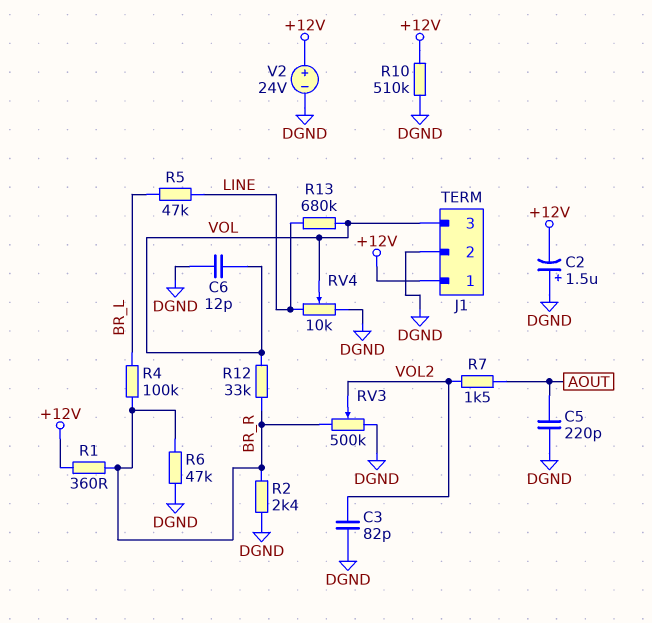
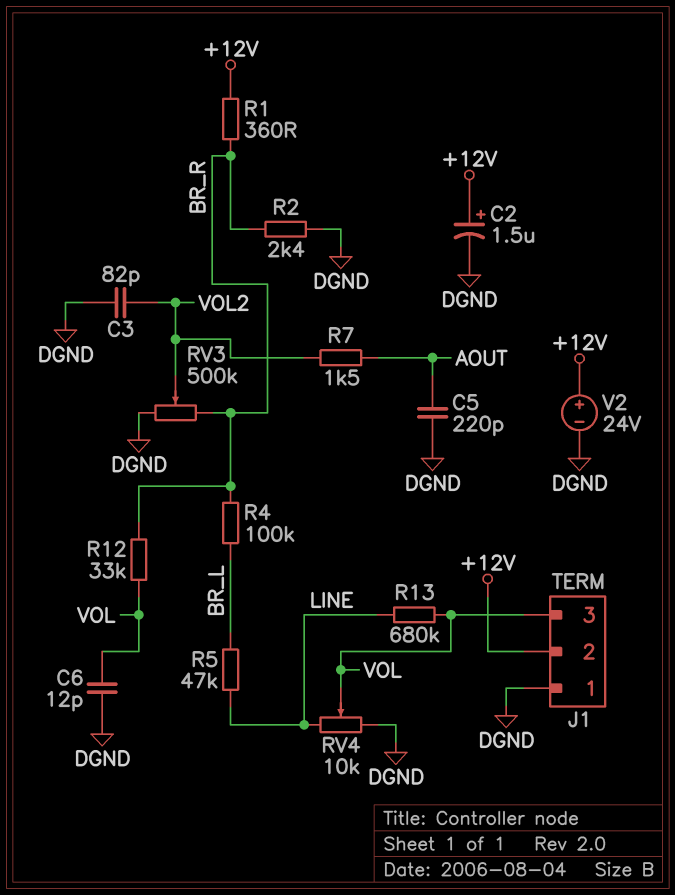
C2: 1.5uF (plus DGND, minus +12V) -> 1.5uF (plus +12V, minus DGND)
J1 pin 1: +12V -> DGND
J1 pin 2: DGND -> +12V
R6: 47k (BR_R, DGND) -> none
R10: 510k (+12V, DGND) -> none

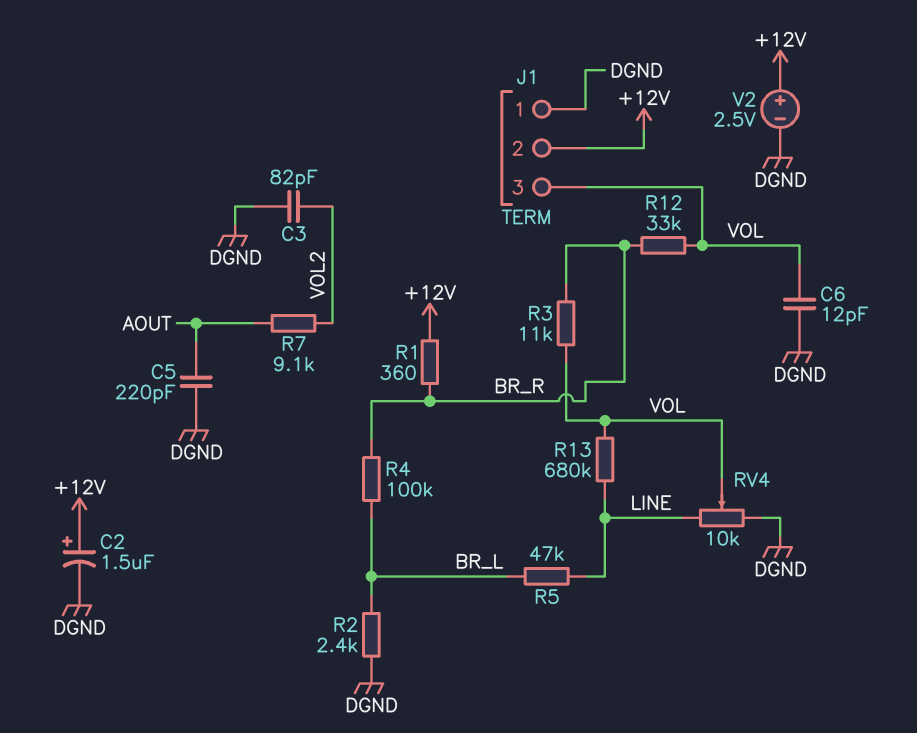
R2: 2.4k (BR_R, DGND) -> 2.4k (BR_L, DGND)
R3: none -> 11k (BR_R, VOL)
R7: 1.5k (AOUT, VOL2) -> 9.1k (AOUT, VOL2)
RV3: 500k (BR_R, DGND, wiper VOL2) -> none
V2: 24V (plus +12V, minus DGND) -> 2.5V (plus +12V, minus DGND)

